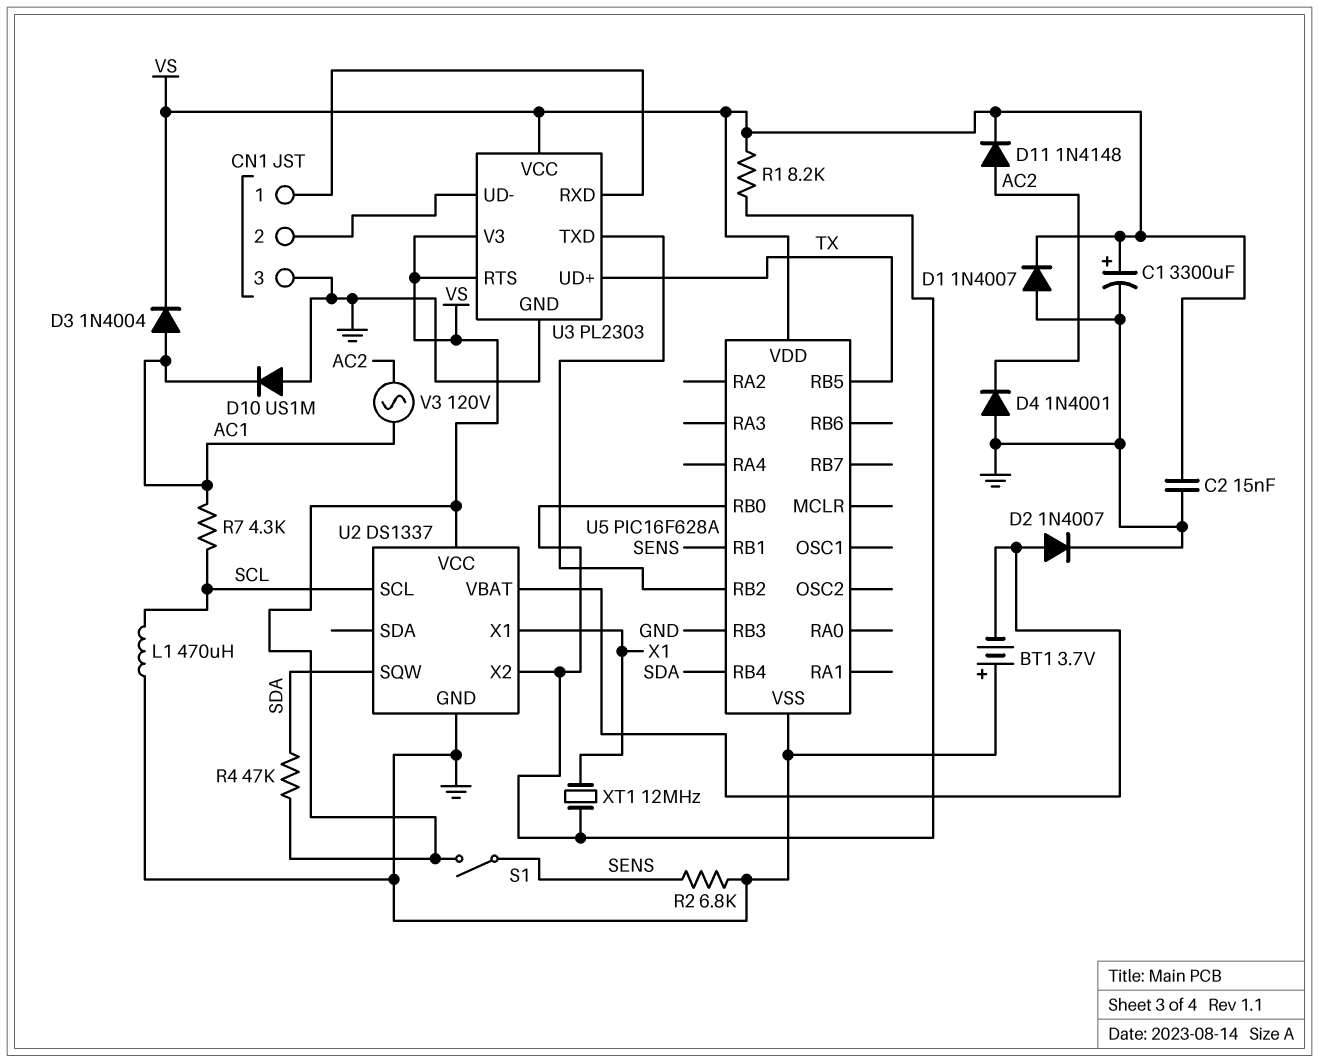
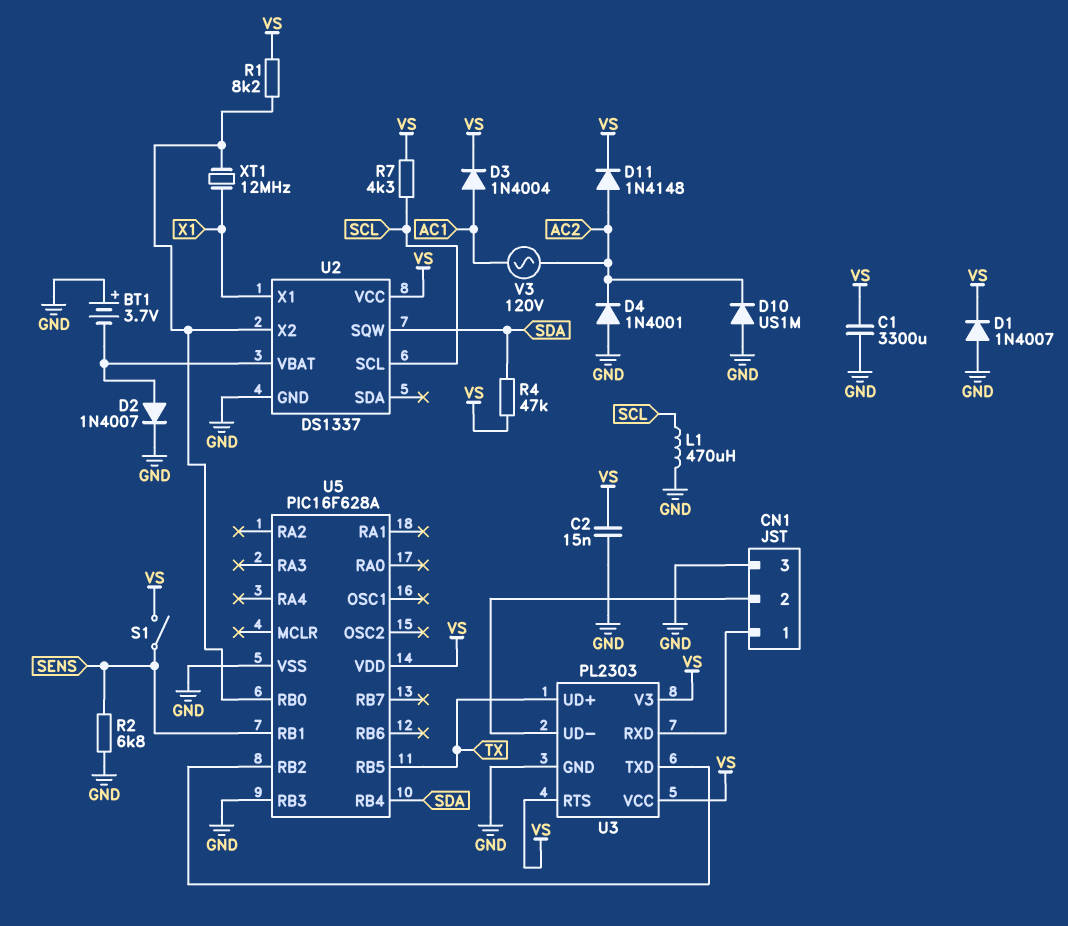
C1: 3300uF (plus VS, minus GND) -> 3300uF (GND, VS)
D10: diode US1M (A GND, K AC1) -> diode US1M (A GND, K AC2)
R7: 4.3k (AC1, SCL) -> 4.3k (SCL, VS)

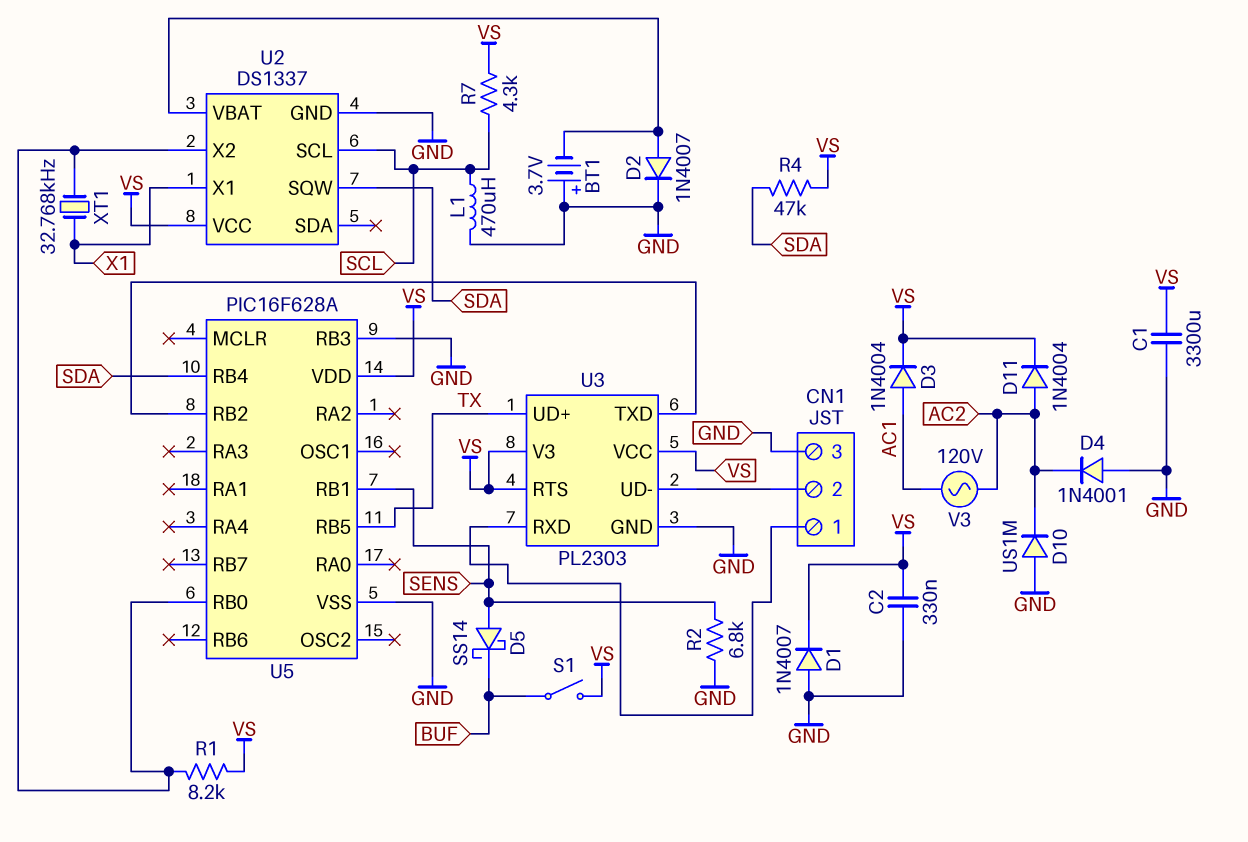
C2: 15nF (GND, VS) -> 330nF (GND, VS)
D5: none -> schottky SS14 (A SENS, K BUF)
D11: diode 1N4148 (A AC2, K VS) -> diode 1N4004 (A AC2, K VS)
S1: switch (SENS, VS) -> switch (BUF, VS)
XT1: 12MHz (U2/X2, X1) -> 32.768kHz (U2/X2, X1)

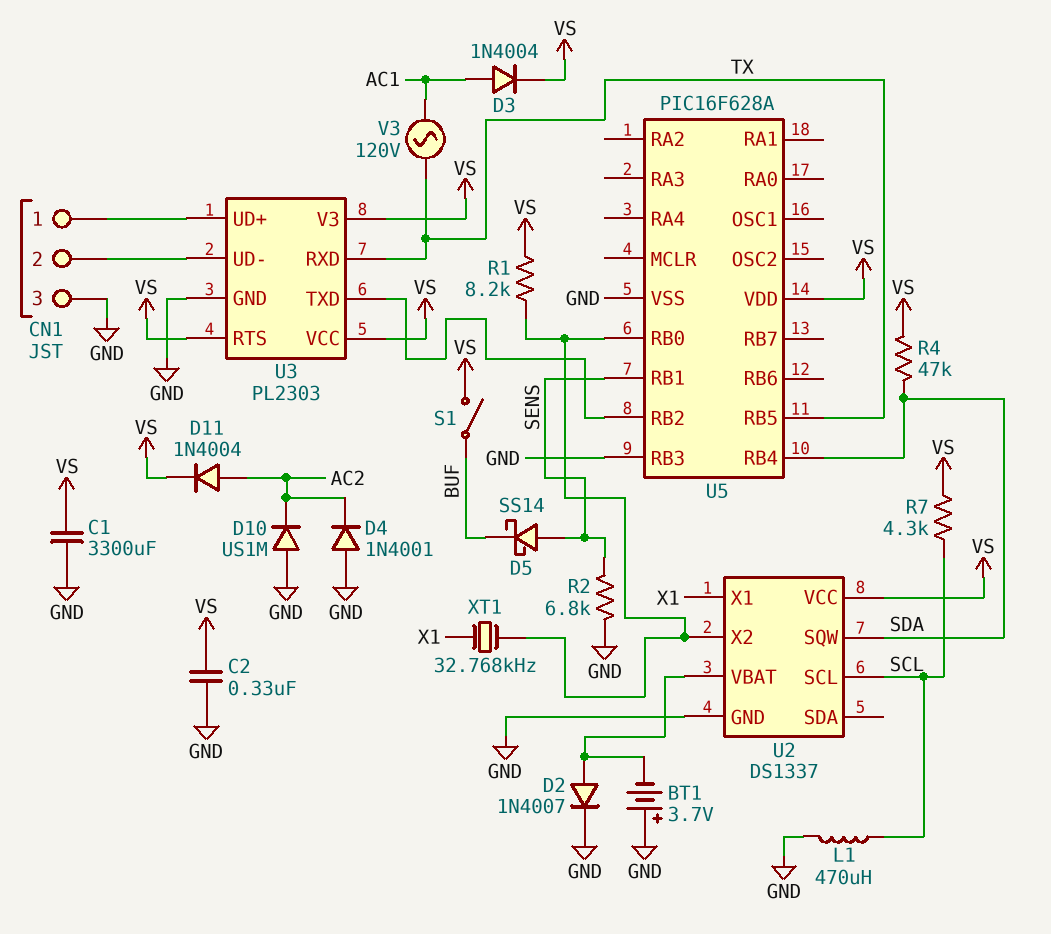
D1: diode 1N4007 (A GND, K VS) -> none
U3 pin RXD: CN1/1 -> TX
U3 pin UD+: TX -> CN1/1
V3: AC 120V (AC1, AC2) -> AC 120V (AC1, TX)

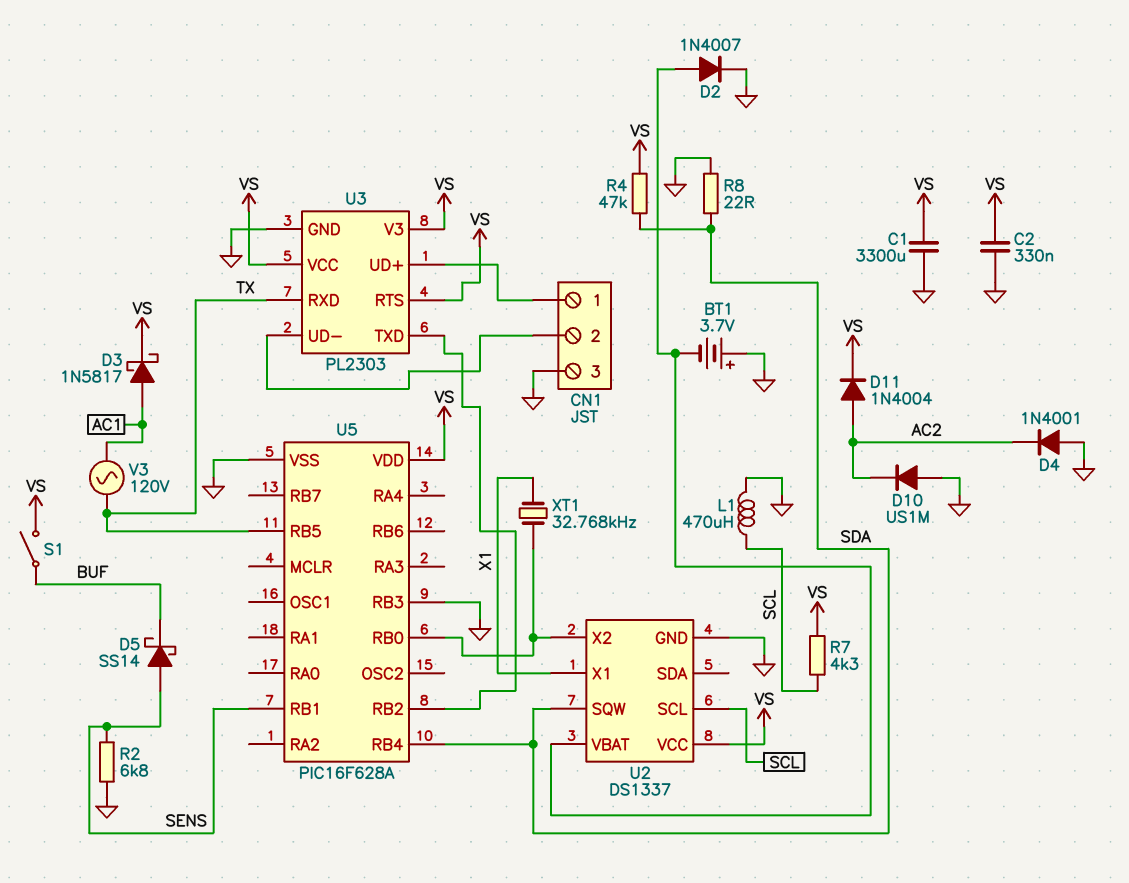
D3: diode 1N4004 (A AC1, K VS) -> schottky 1N5817 (A AC1, K VS)
R1: 8.2k (U2/X2, VS) -> none
R8: none -> 22 (GND, SDA)

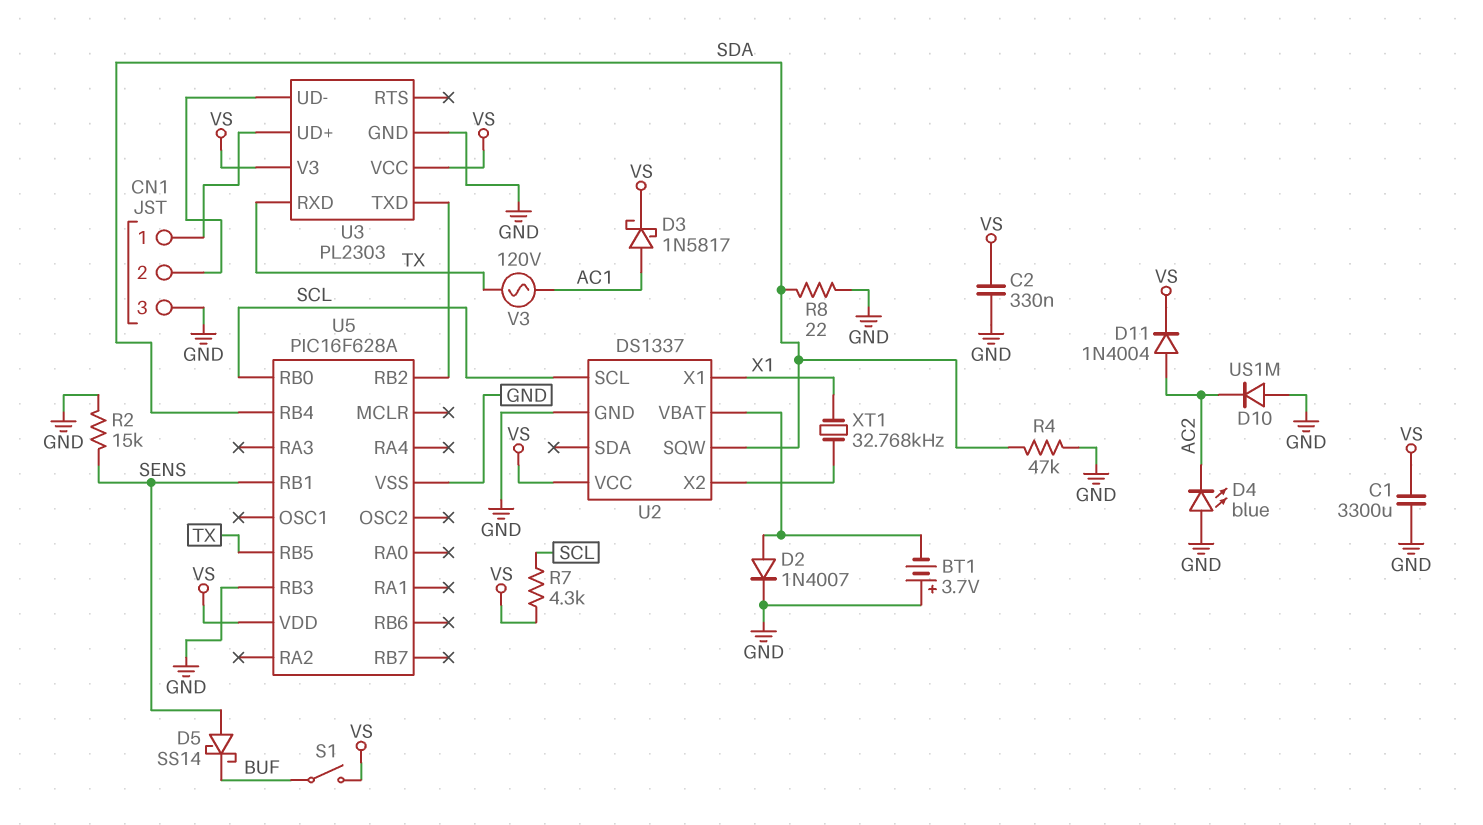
D4: diode 1N4001 (A GND, K AC2) -> LED blue (A GND, K AC2)
L1: 470uH (GND, SCL) -> none
R2: 6.8k (GND, SENS) -> 15k (GND, SENS)
R4: 47k (SDA, VS) -> 47k (GND, SDA)
U3 pin RTS: VS -> none
U5 pin RB0: U2/X2 -> SCL

